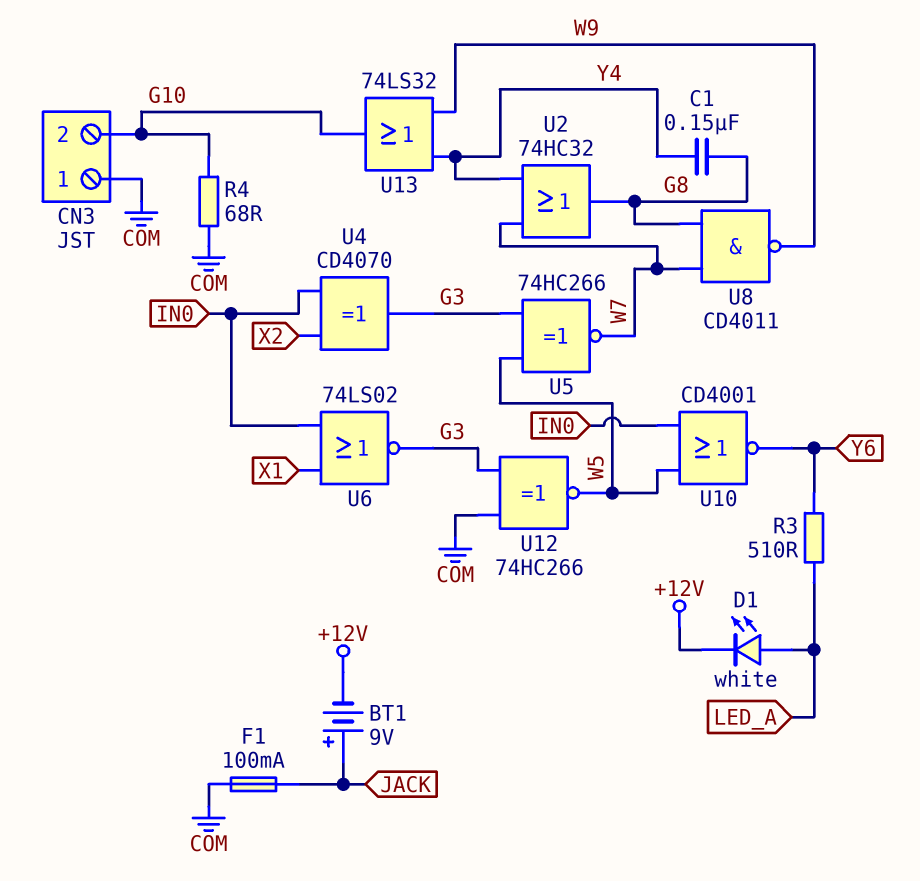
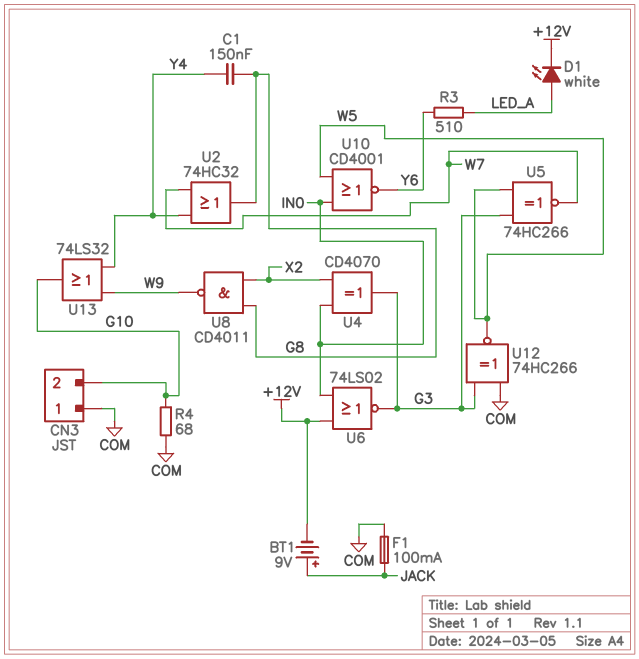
U6: NOR 74LS02 (in IN0, in X1, out G3) -> NOR 74LS02 (in +12V, in IN0, out G3)
U8: NAND CD4011 (in G8, in W7, out W9) -> NAND CD4011 (in G8, in X2, out W9)

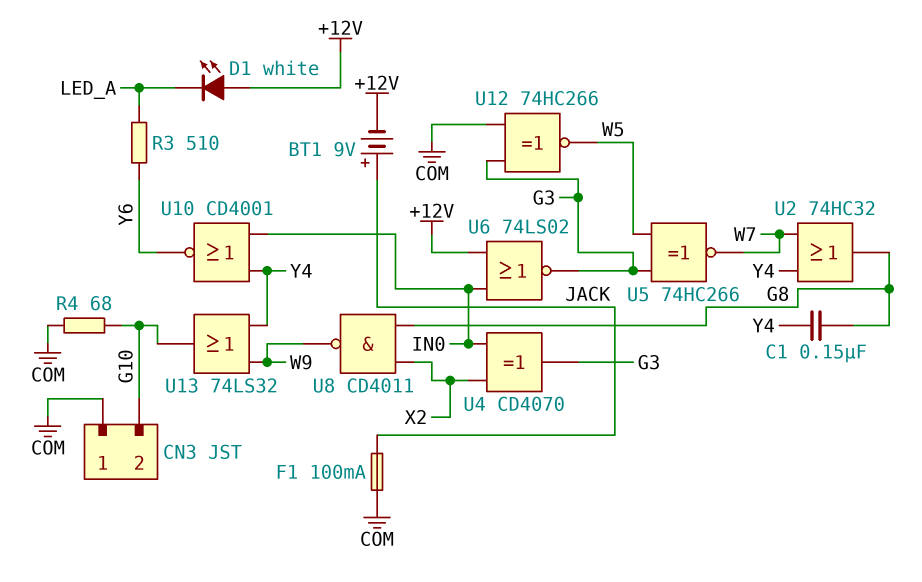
D1: LED white (A LED_A, K +12V) -> LED white (A +12V, K LED_A)
U10: NOR CD4001 (in IN0, in W5, out Y6) -> NOR CD4001 (in IN0, in Y4, out Y6)

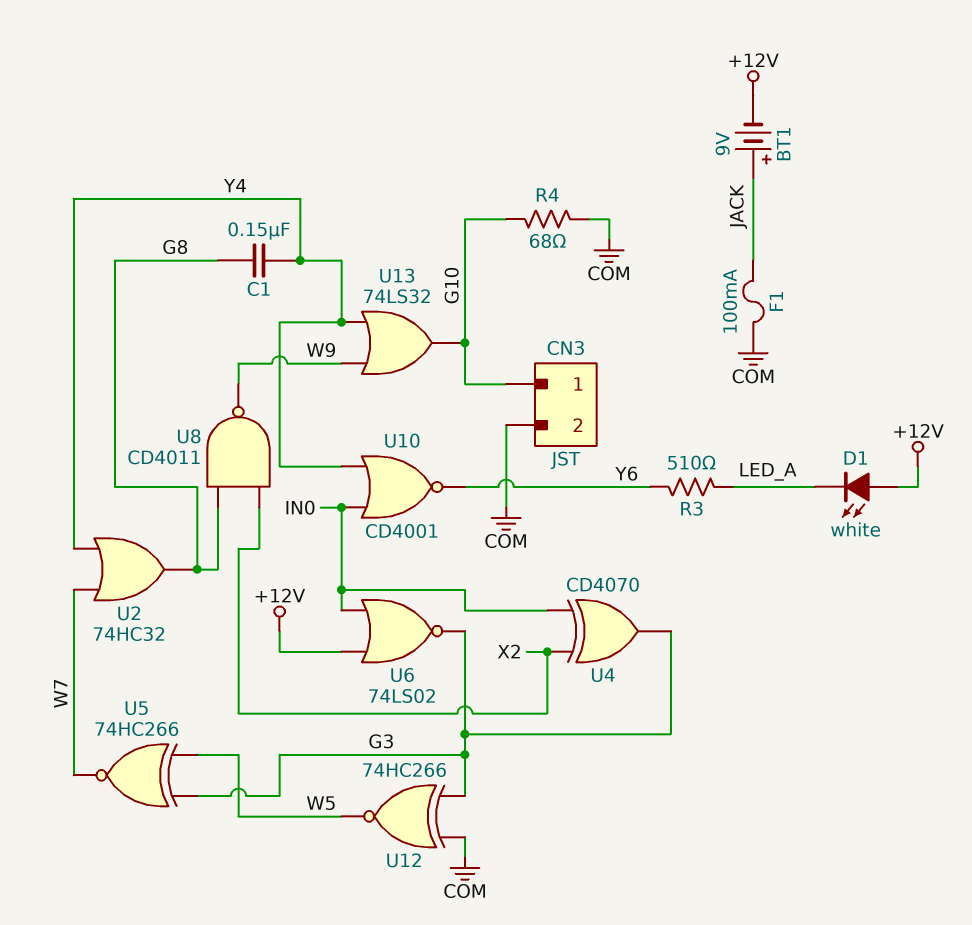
CN3 pin 1: COM -> G10
CN3 pin 2: G10 -> COM

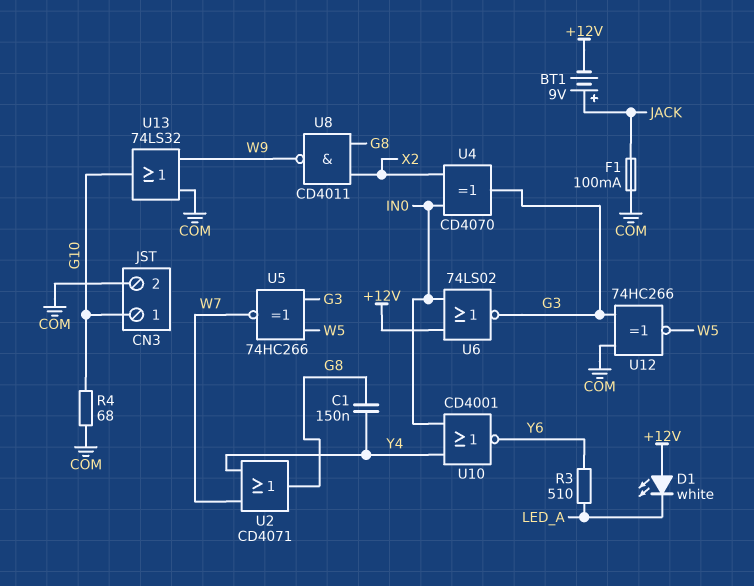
U2: OR 74HC32 (in W7, in Y4, out G8) -> OR CD4071 (in W7, in Y4, out G8)
U13: OR 74LS32 (in W9, in Y4, out G10) -> OR 74LS32 (in COM, in W9, out G10)

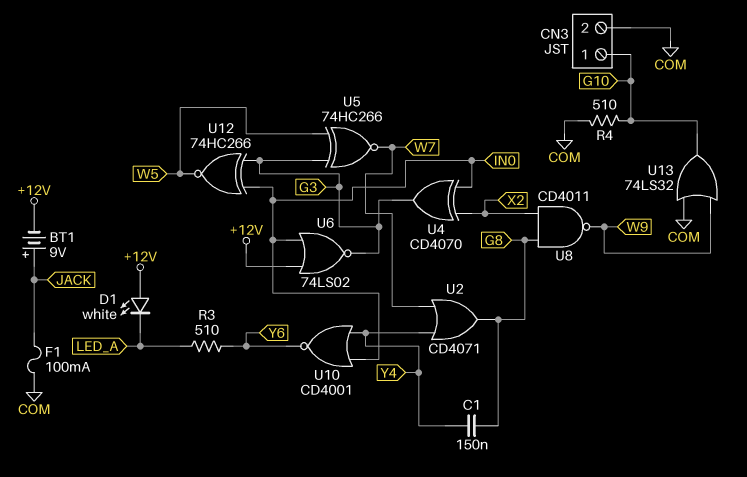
R4: 68 (COM, G10) -> 510 (COM, G10)
U12: XNOR 74HC266 (in COM, in G3, out W5) -> XNOR 74HC266 (in G3, in IN0, out W5)

